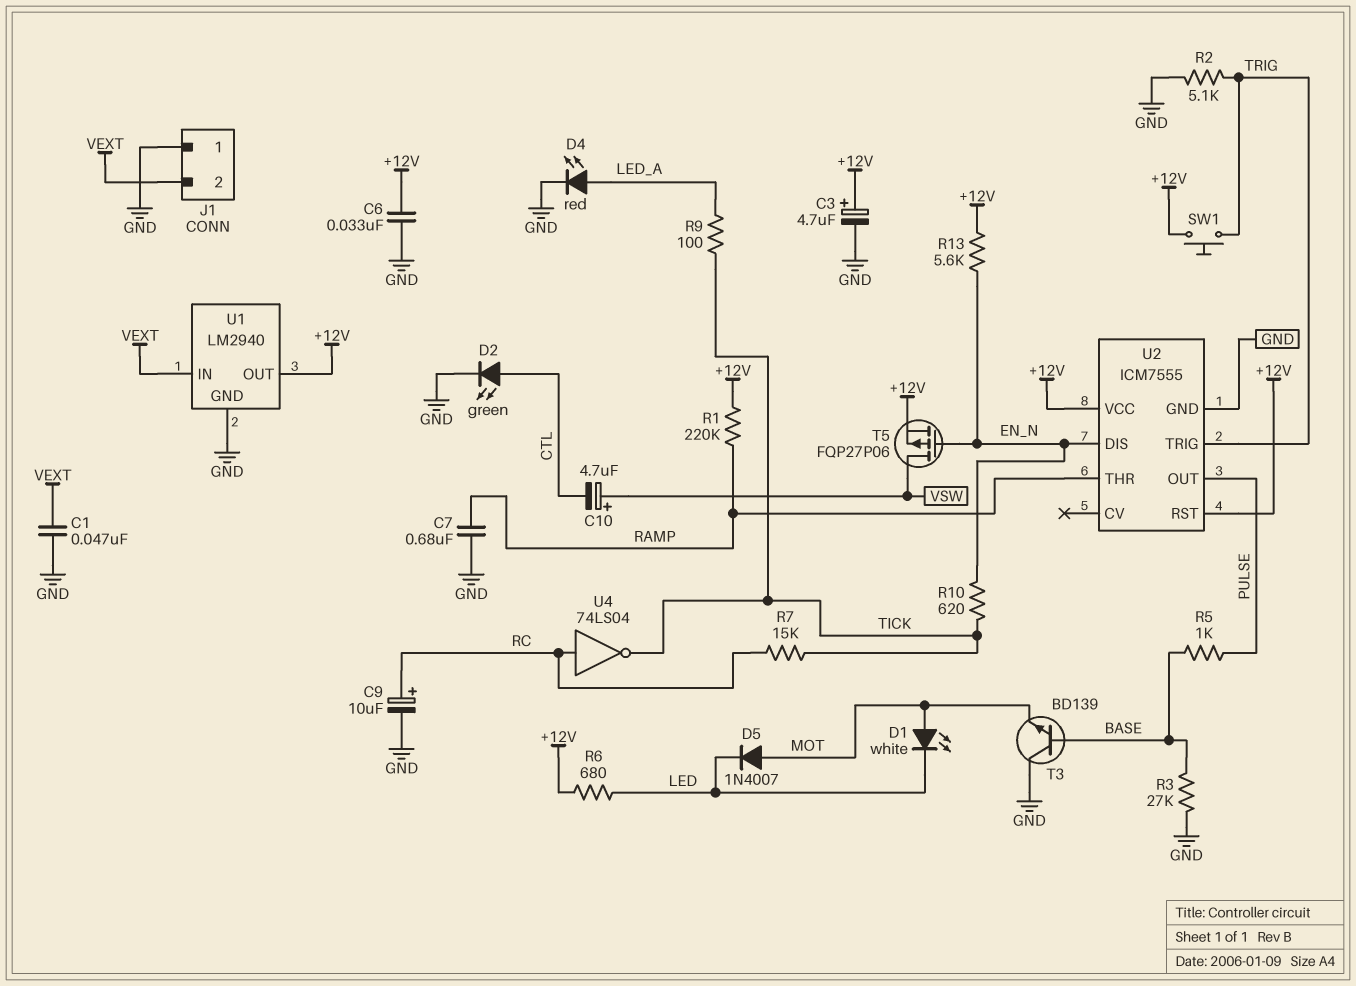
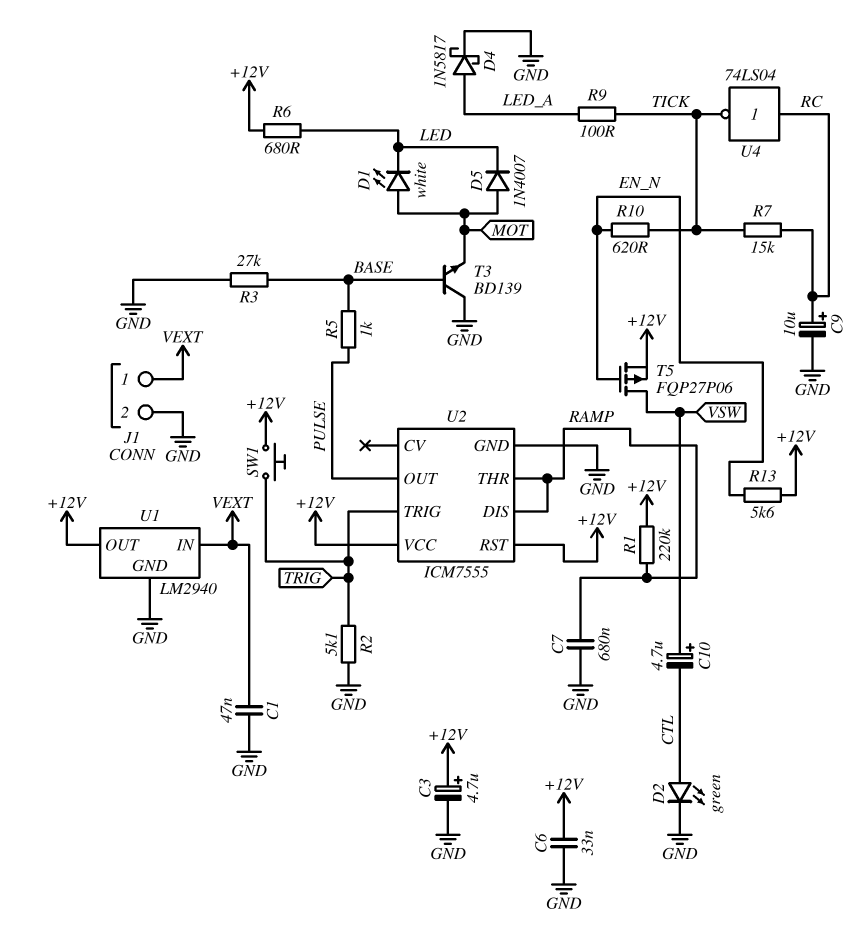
D4: LED red (A LED_A, K GND) -> schottky 1N5817 (A LED_A, K GND)
J1 pin 1: GND -> VEXT
J1 pin 2: VEXT -> GND
U2 pin DIS: EN_N -> RAMP

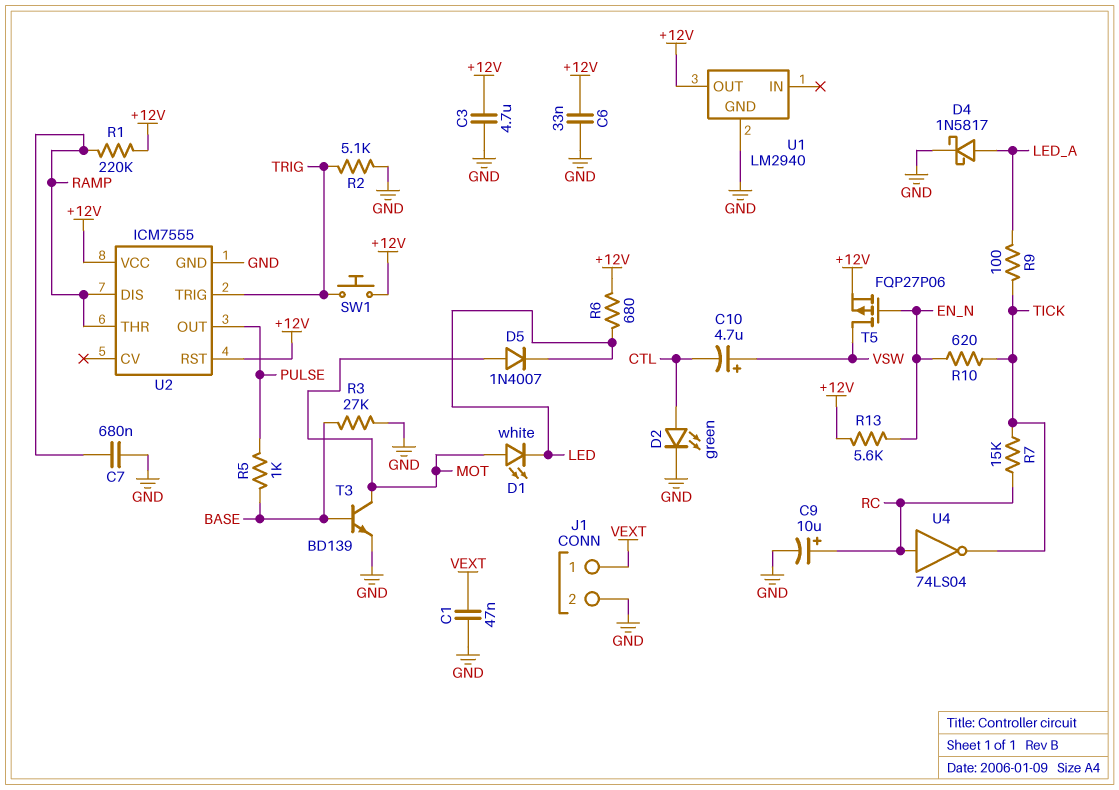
C3: 4.7uF (plus +12V, minus GND) -> 4.7uF (+12V, GND)
T3: NPN BD139 (B BASE, C GND, E MOT) -> NPN BD139 (B BASE, C MOT, E GND)
U1 pin IN: VEXT -> none

